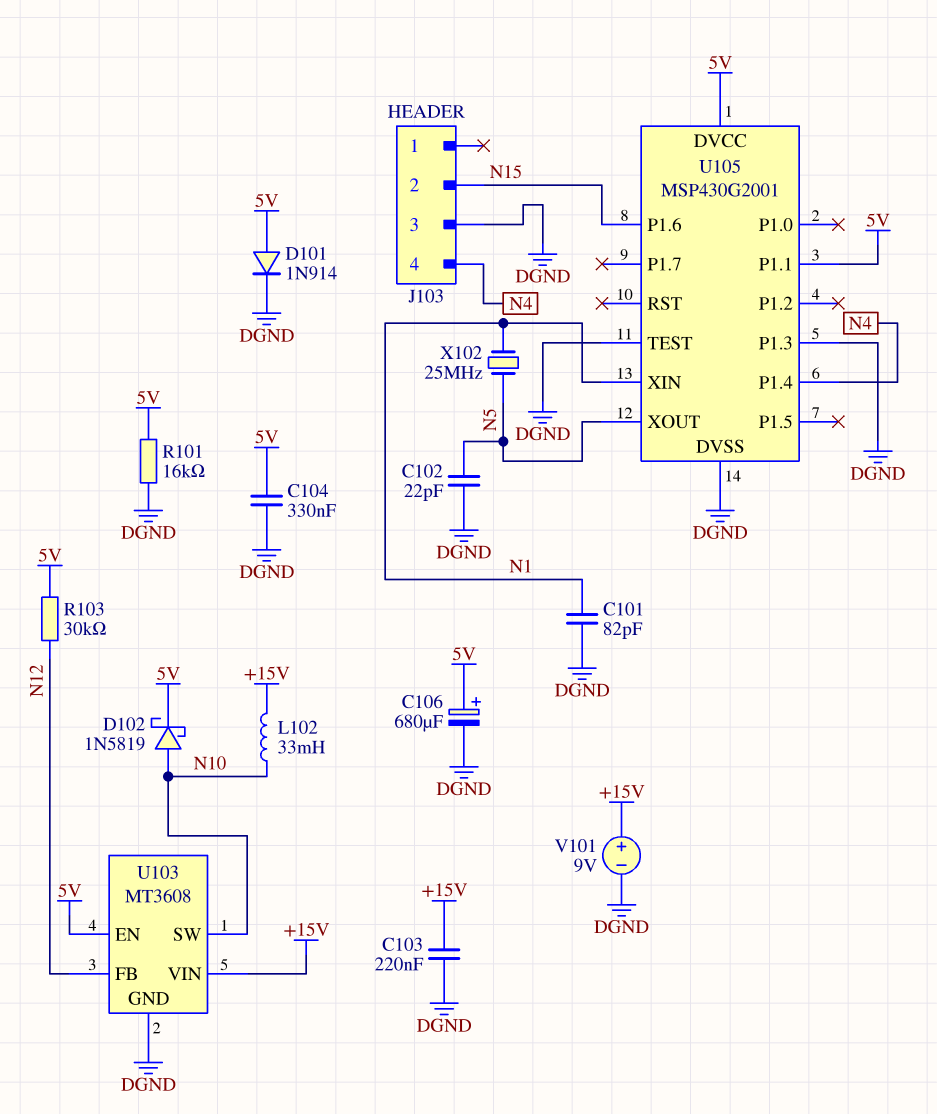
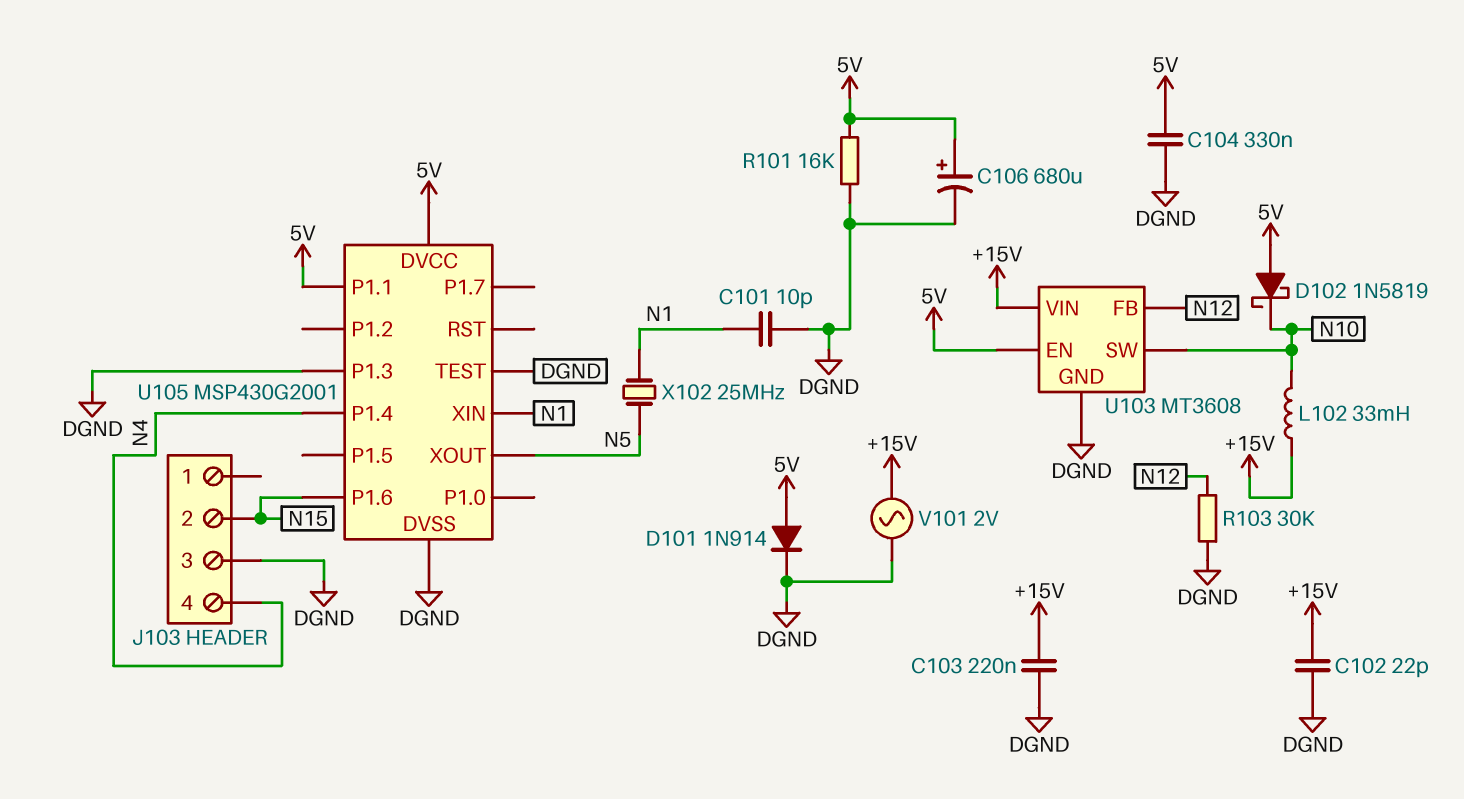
C101: 82pF (DGND, N1) -> 10pF (DGND, N1)
C102: 22pF (DGND, N5) -> 22pF (+15V, DGND)
D102: schottky 1N5819 (A N10, K 5V) -> schottky 1N5819 (A 5V, K N10)
R103: 30k (5V, N12) -> 30k (DGND, N12)
V101: 9V (plus +15V, minus DGND) -> AC 2V (+15V, DGND)

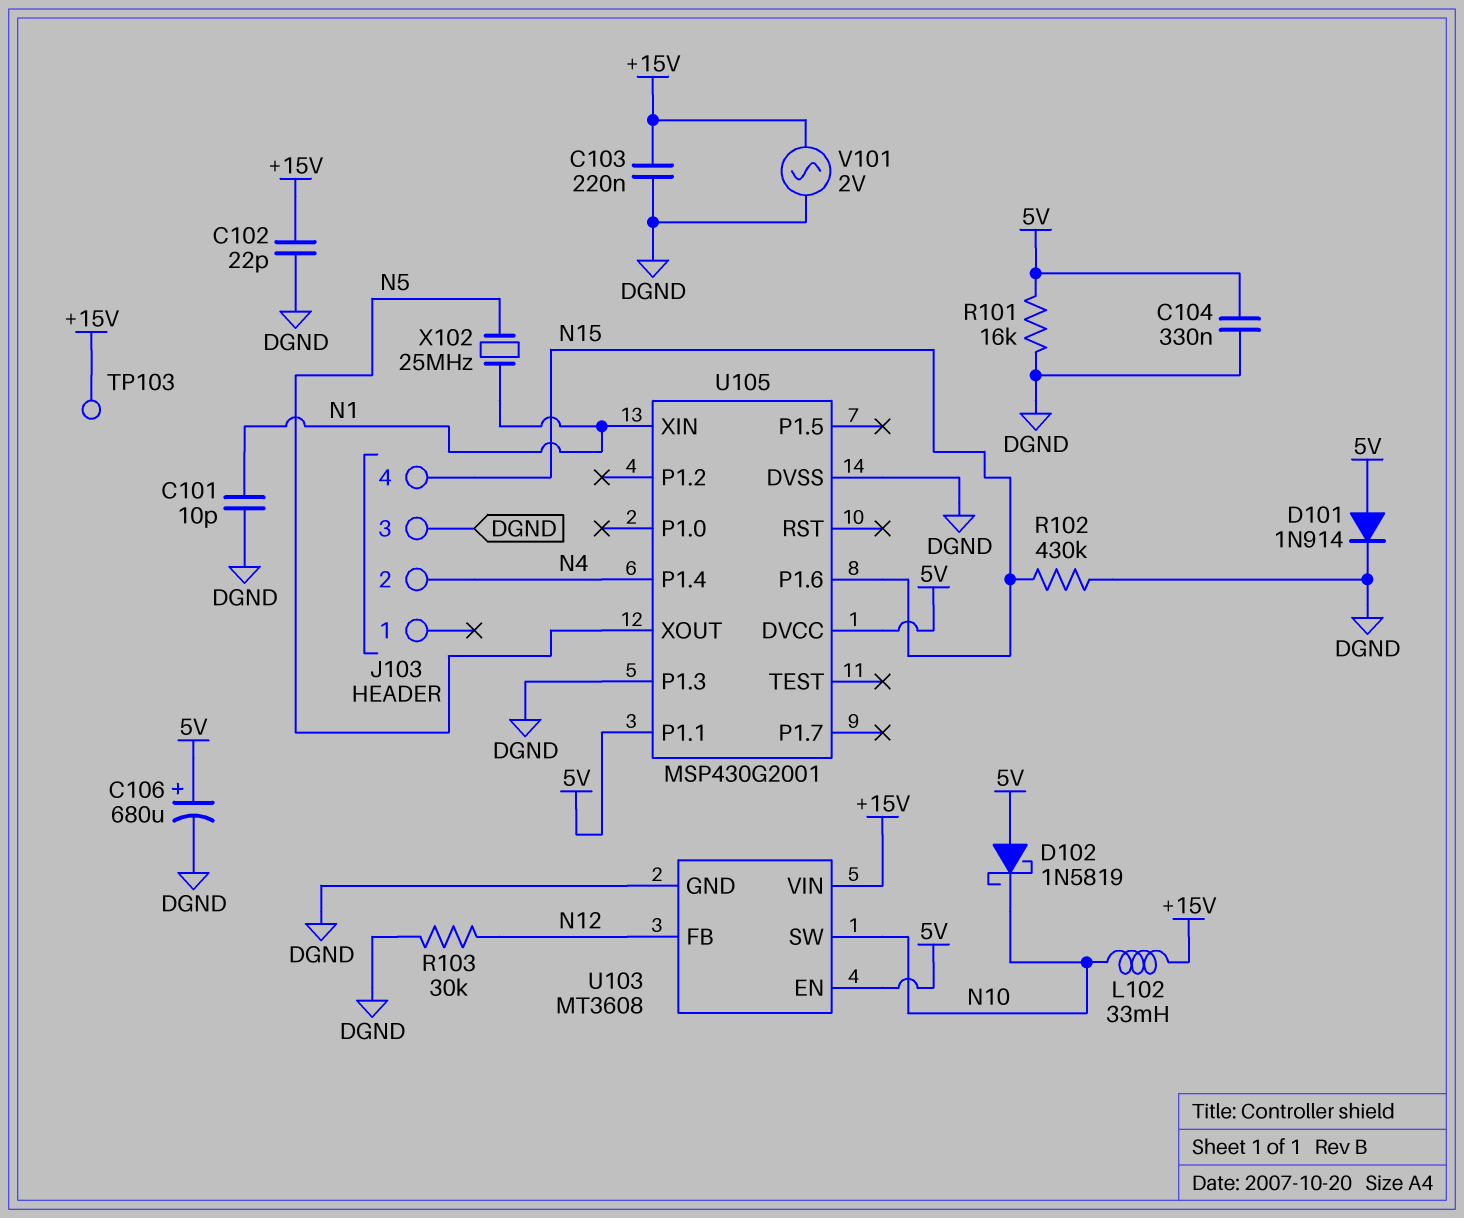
J103 pin 2: N15 -> N4
J103 pin 4: N4 -> N15
R102: none -> 430k (DGND, N15)
TP103: none -> test point (+15V)
U105 pin TEST: DGND -> none

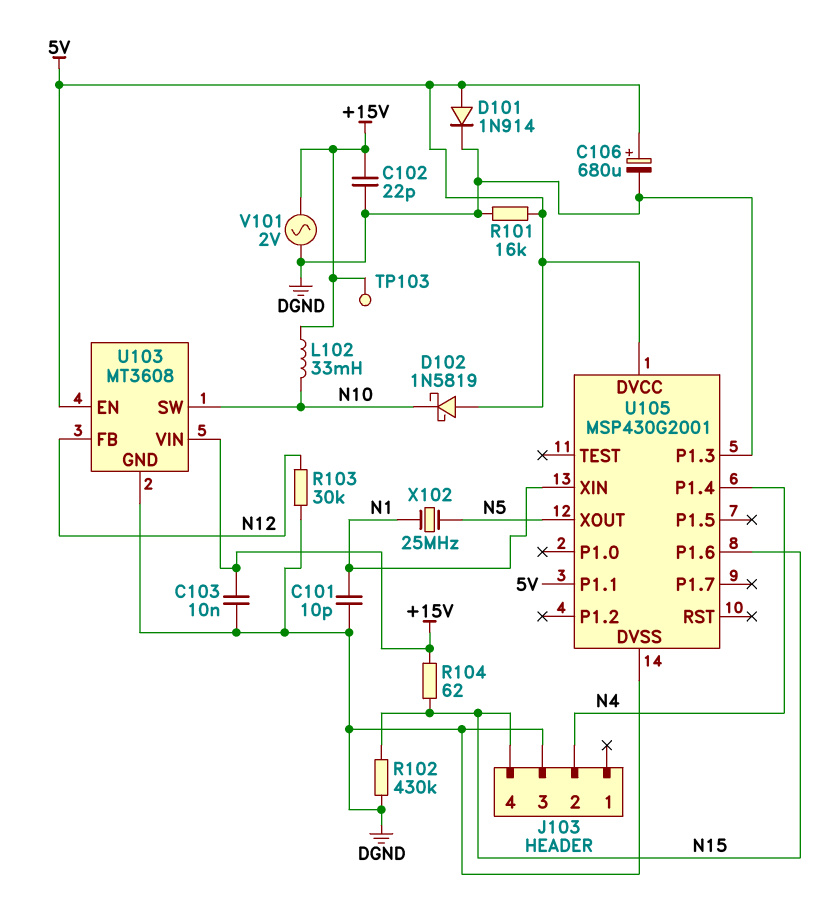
C103: 220nF (+15V, DGND) -> 10nF (+15V, DGND)
C104: 330nF (5V, DGND) -> none
R104: none -> 62 (+15V, N15)

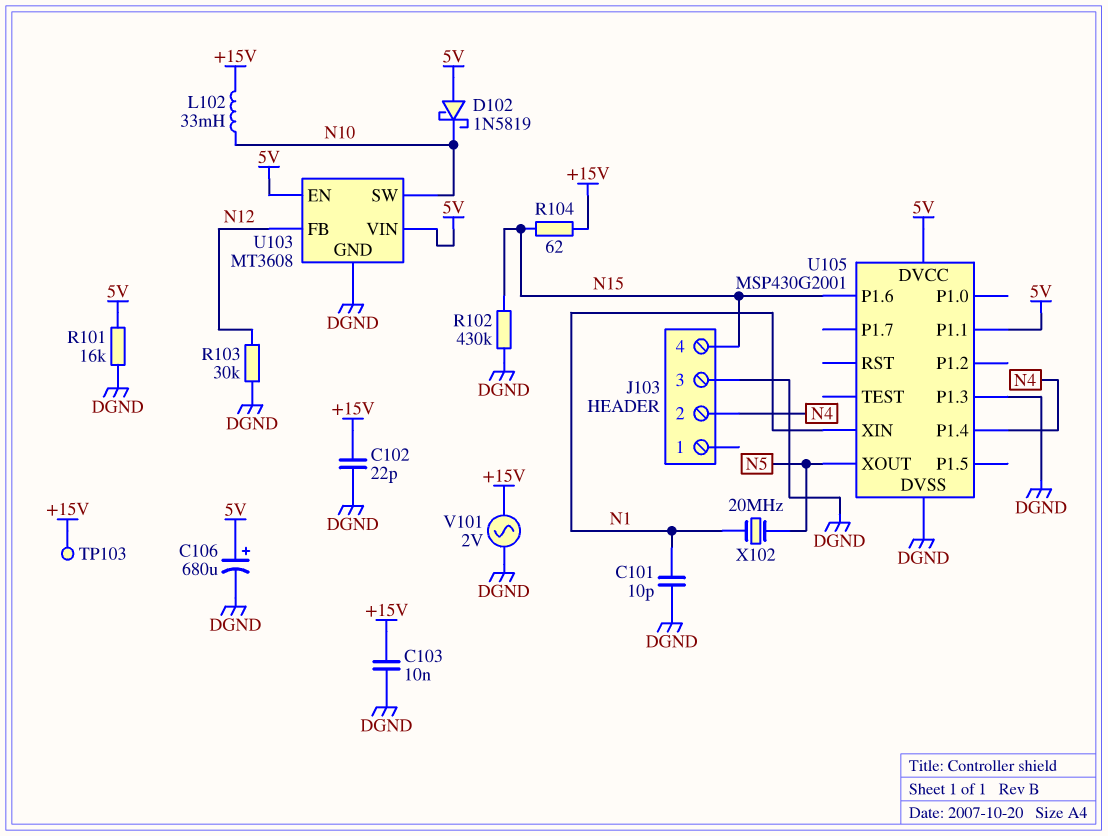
D101: diode 1N914 (A 5V, K DGND) -> none
U103 pin VIN: +15V -> 5V
X102: 25MHz (N1, N5) -> 20MHz (N1, N5)

